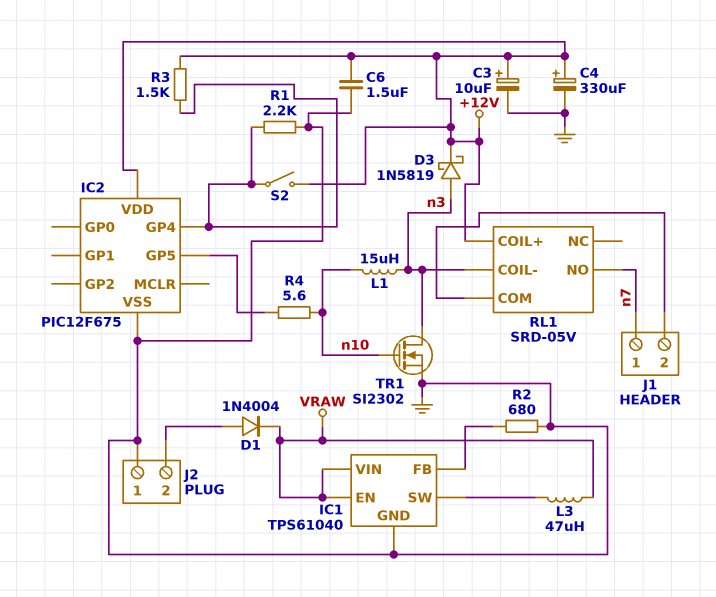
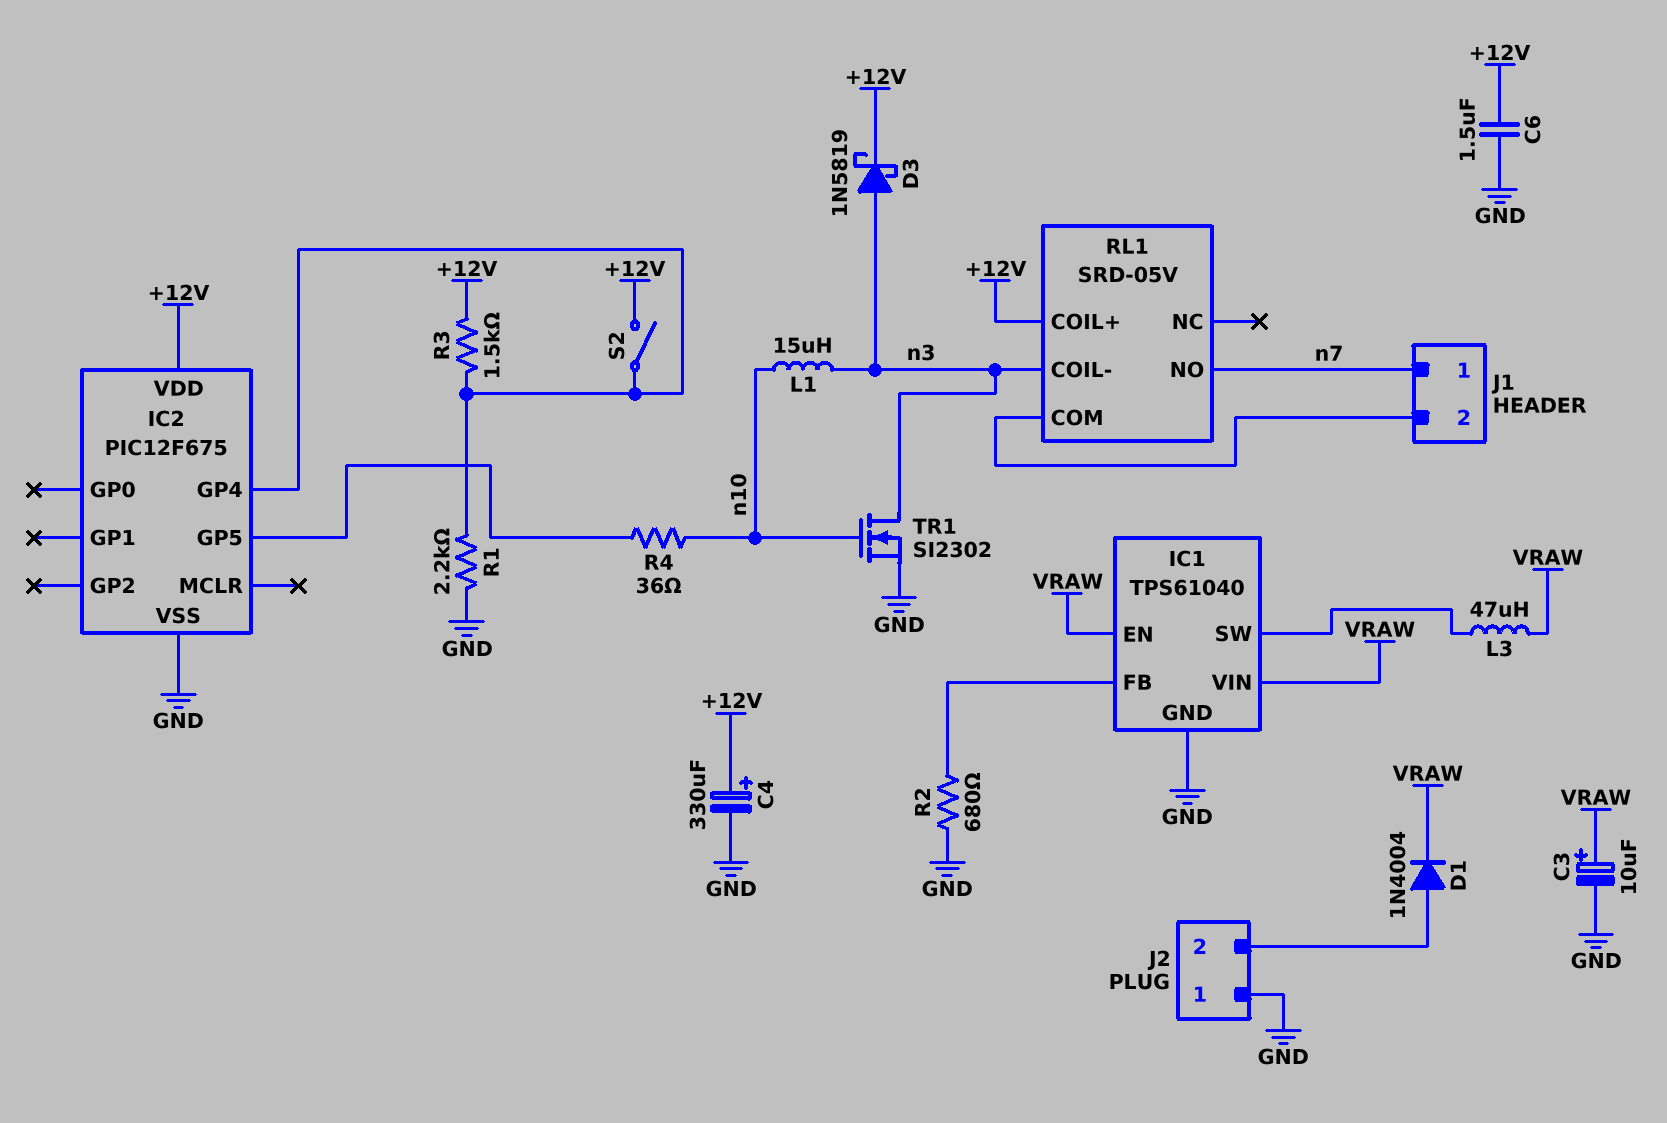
C3: 10uF (plus +12V, minus GND) -> 10uF (plus VRAW, minus GND)
R4: 5.6 (IC2/GP5, n10) -> 36 (IC2/GP5, n10)

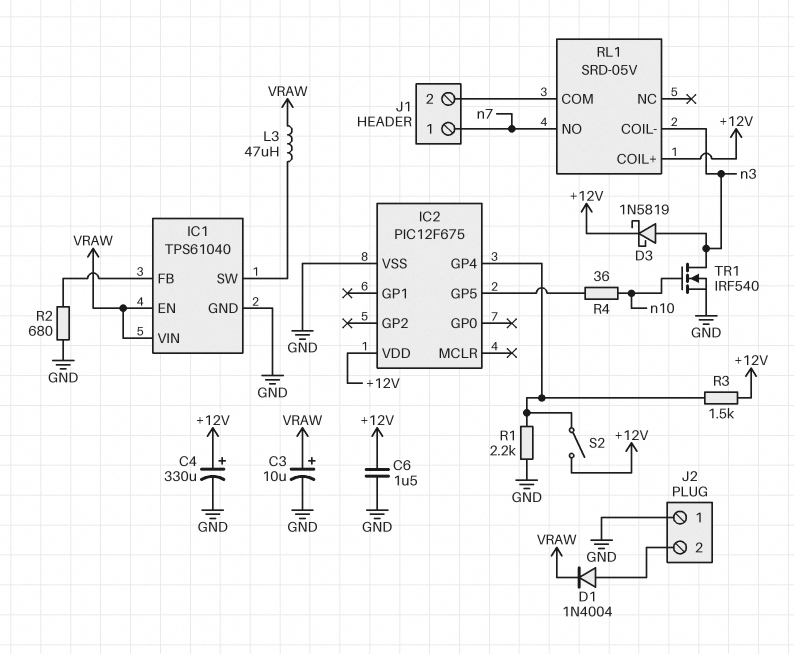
L1: 15uH (n3, n10) -> none
TR1: NMOS SI2302 (G n10, D n3, S GND) -> NMOS IRF540 (G n10, D n3, S GND)

